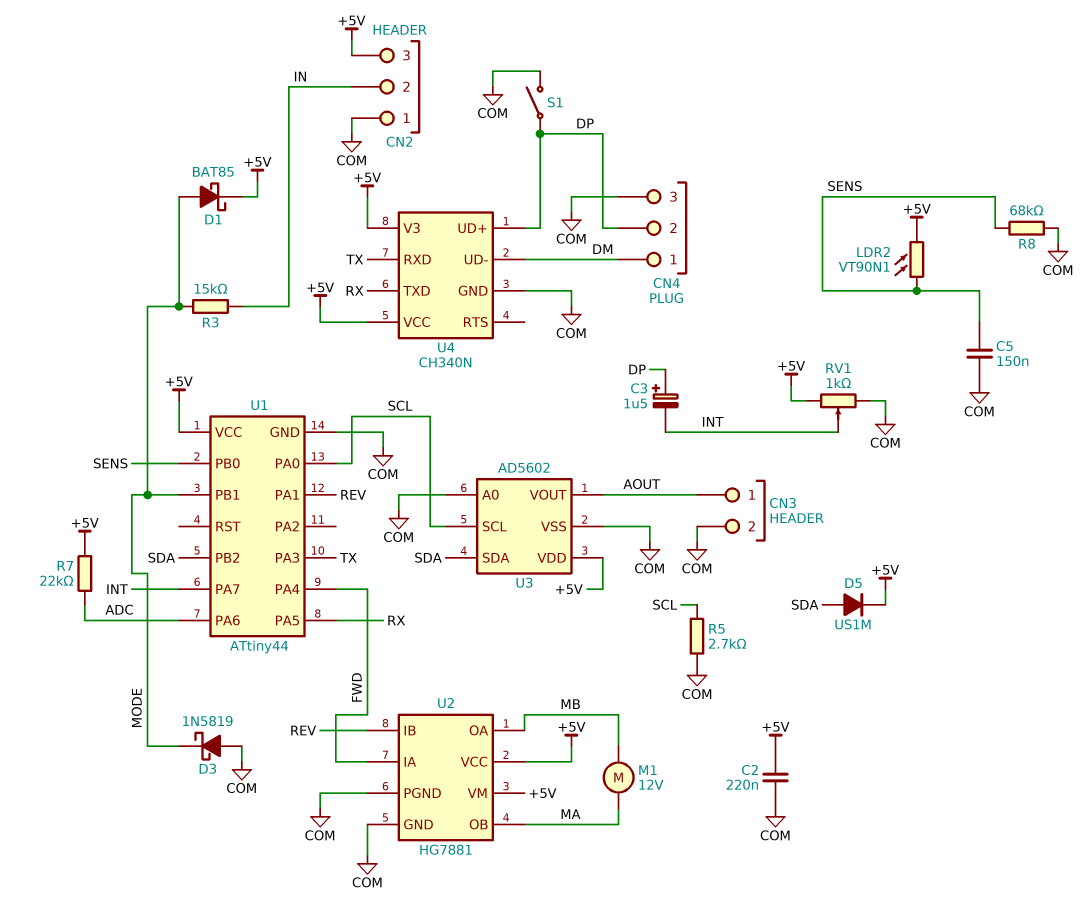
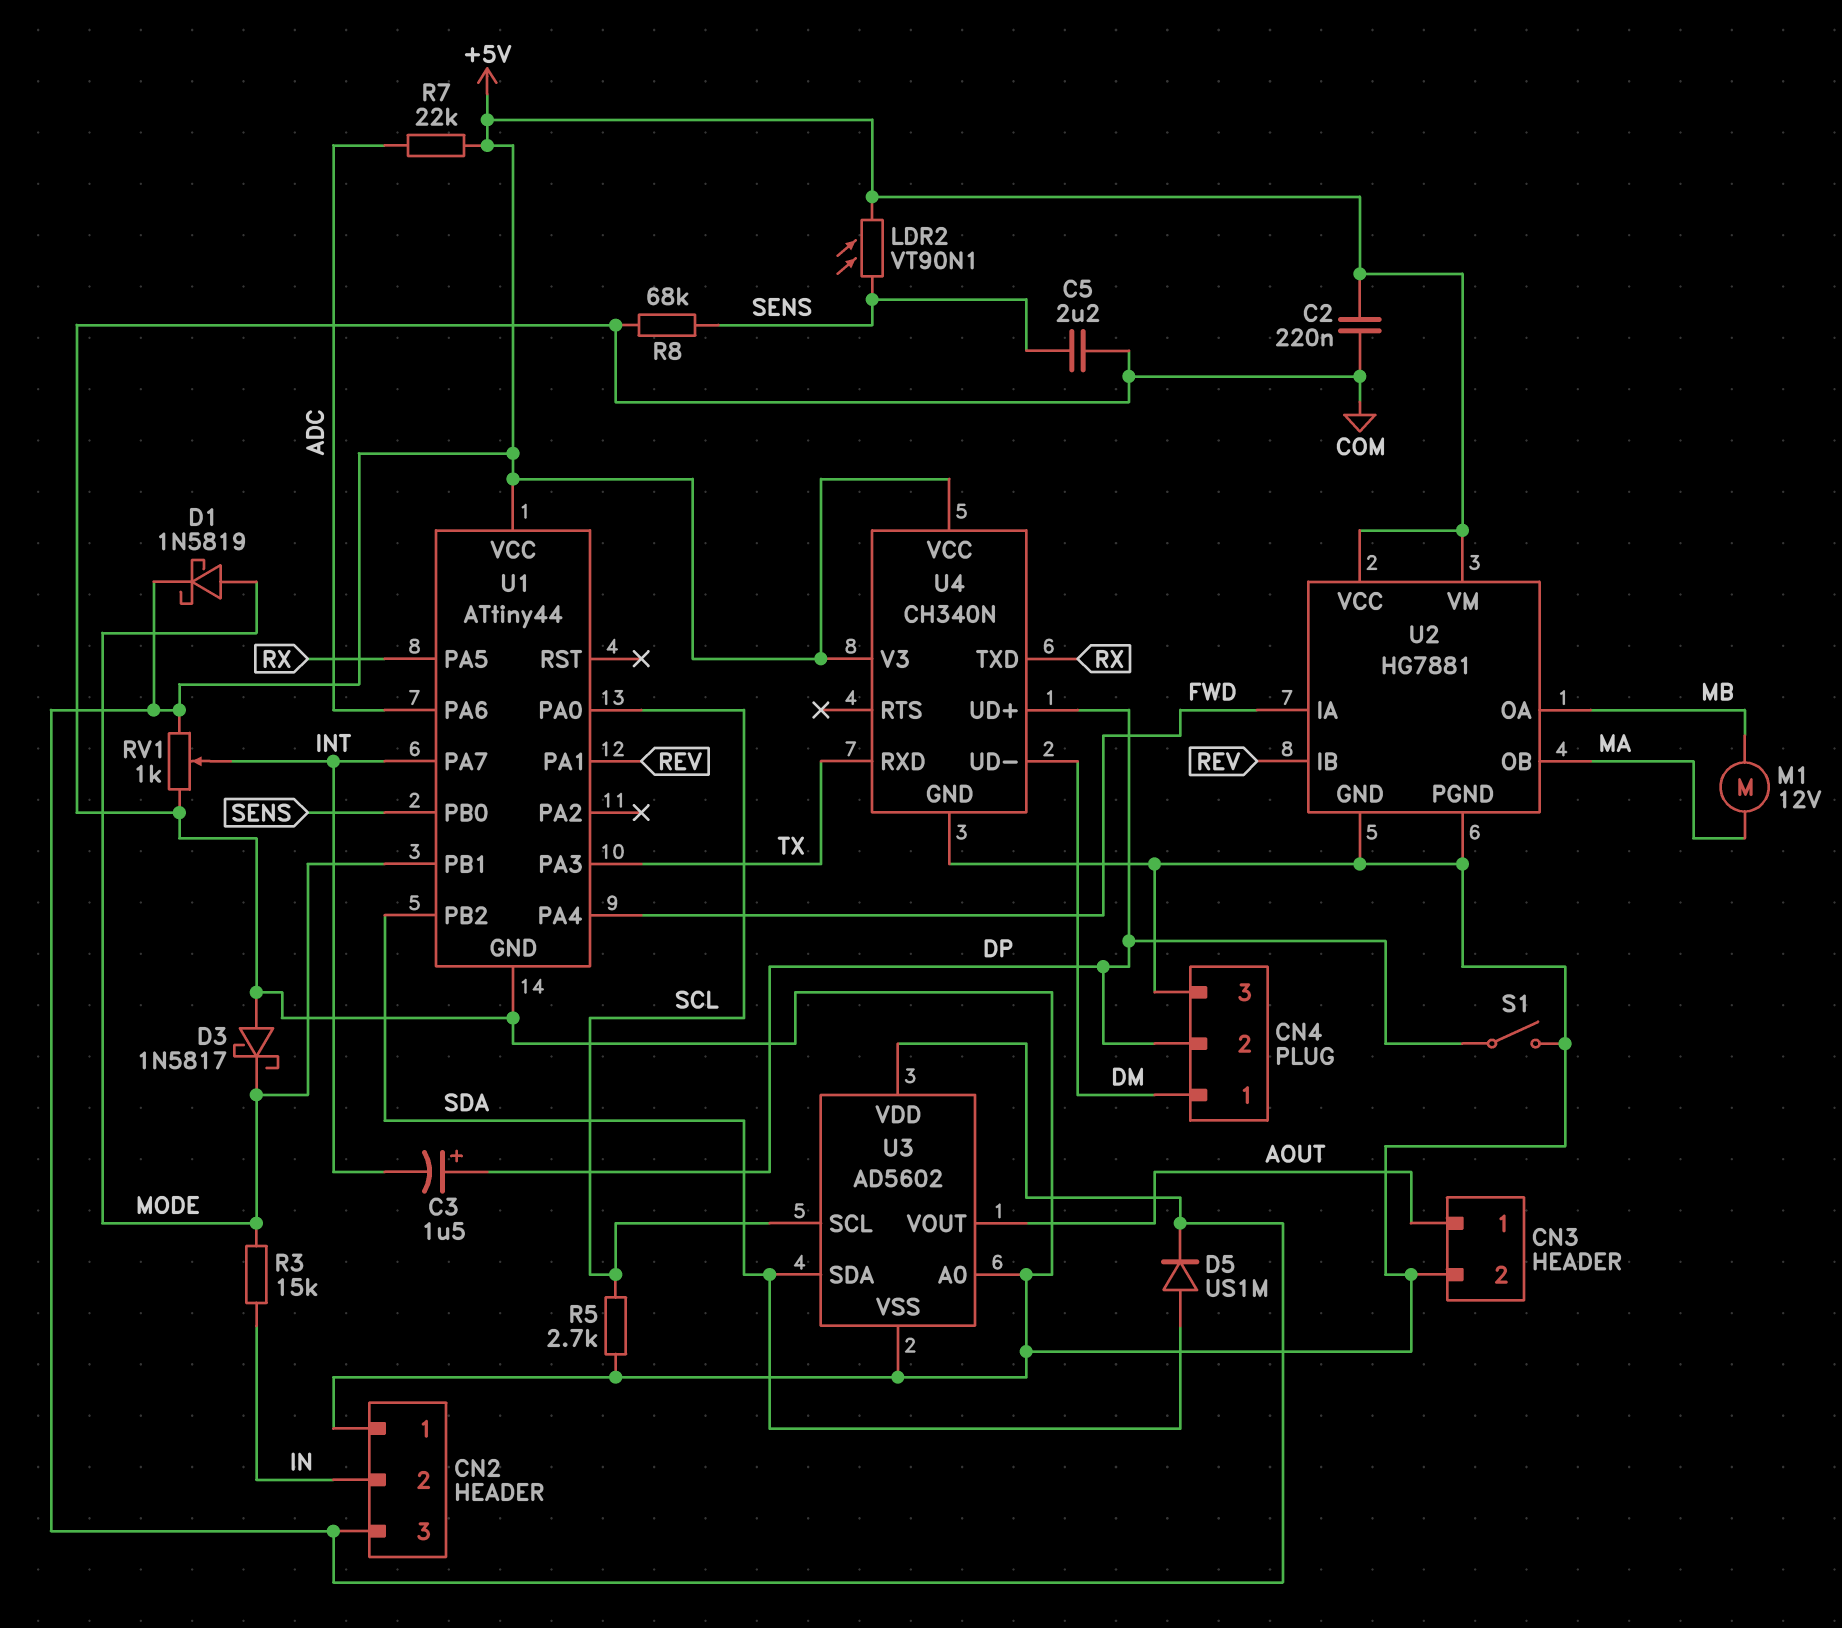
C5: 150nF (COM, SENS) -> 2.2uF (COM, SENS)
D1: schottky BAT85 (A MODE, K +5V) -> schottky 1N5819 (A MODE, K +5V)
D3: schottky 1N5819 (A COM, K MODE) -> schottky 1N5817 (A COM, K MODE)

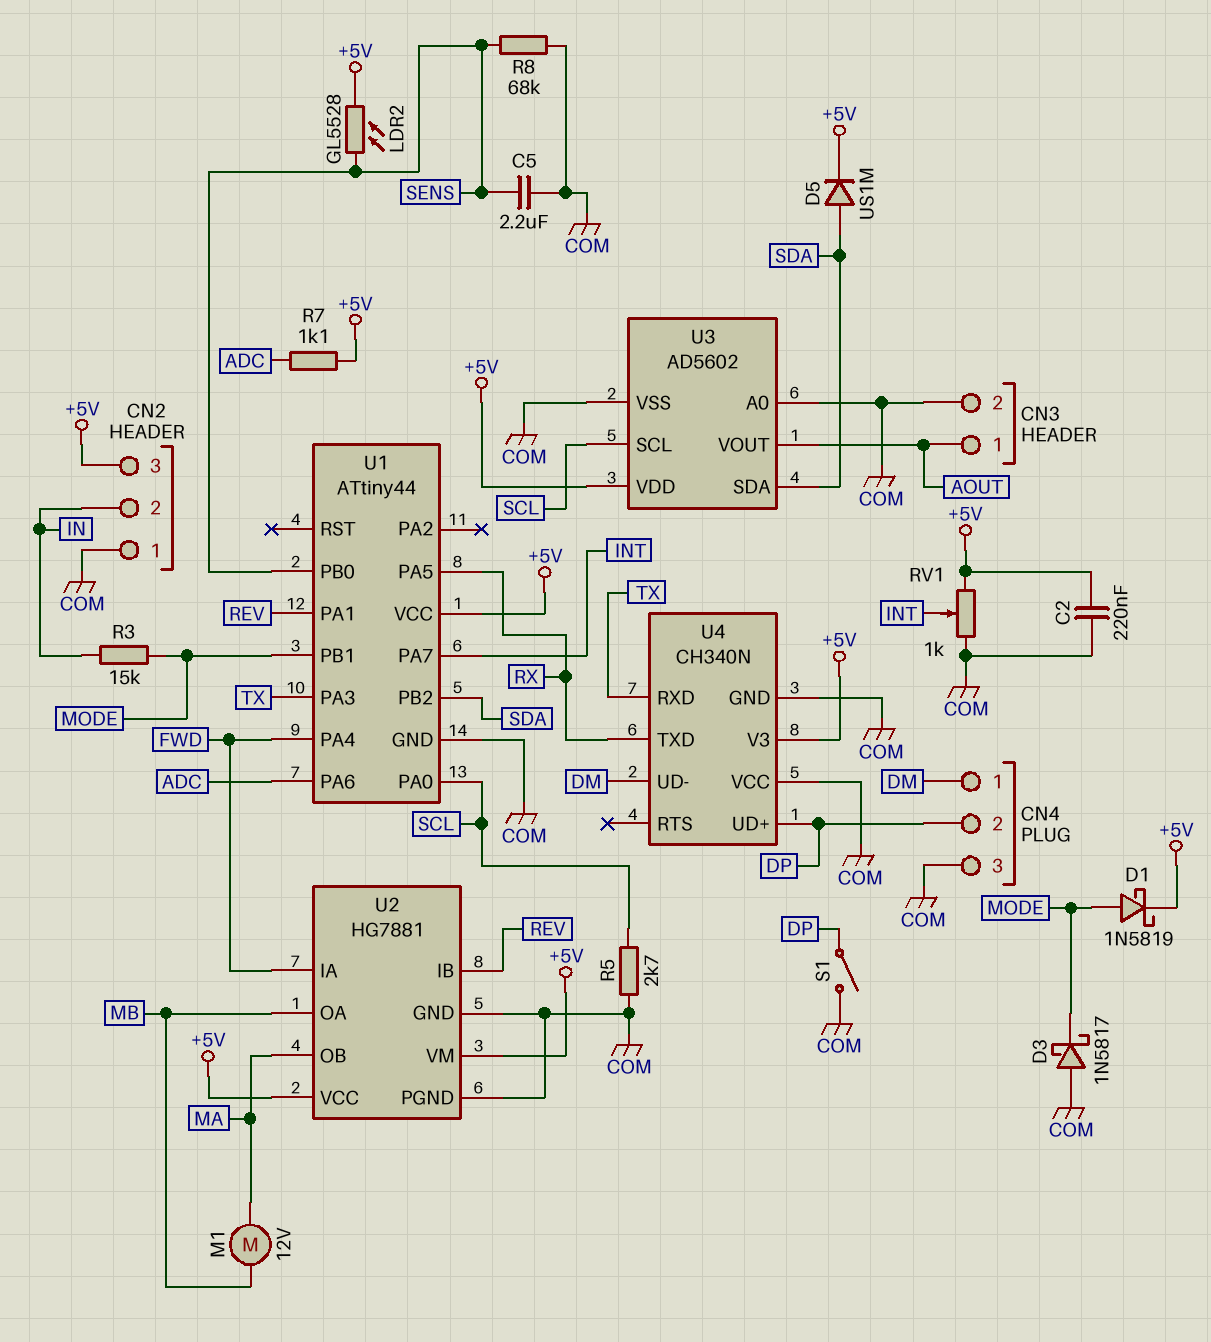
C3: 1.5uF (plus DP, minus INT) -> none
LDR2: VT90N1 (+5V, SENS) -> GL5528 (+5V, SENS)
R7: 22k (+5V, ADC) -> 1.1k (+5V, ADC)
U4 pin VCC: +5V -> COM

